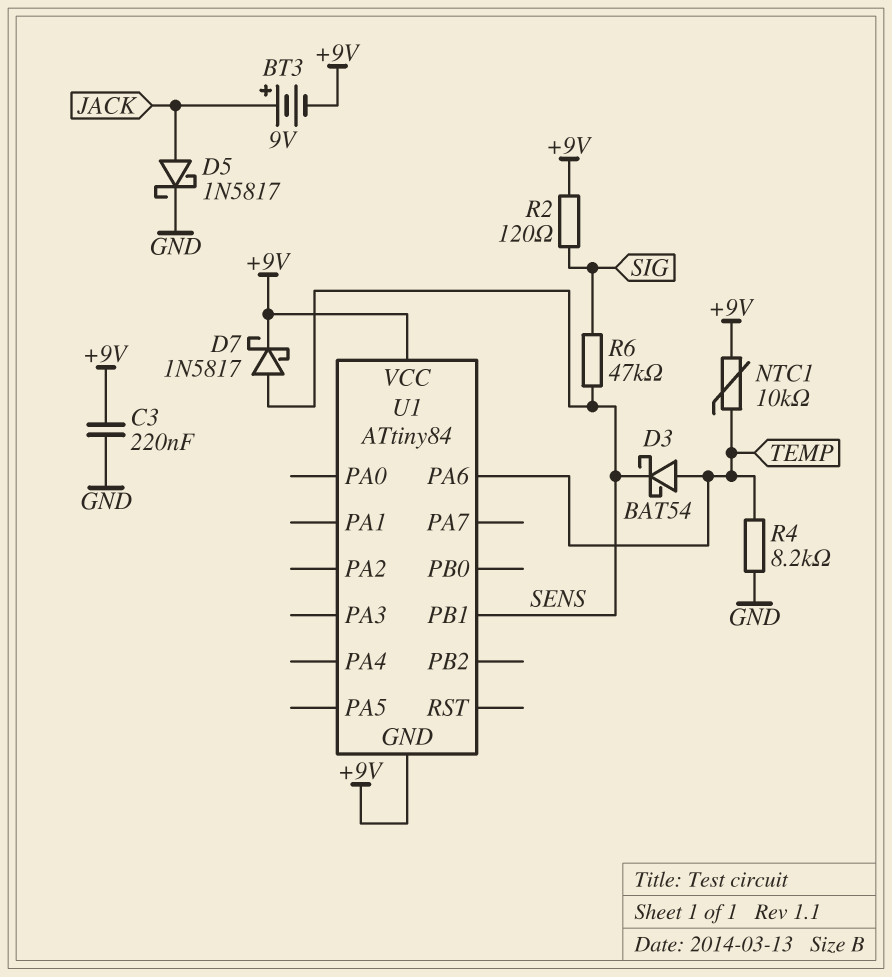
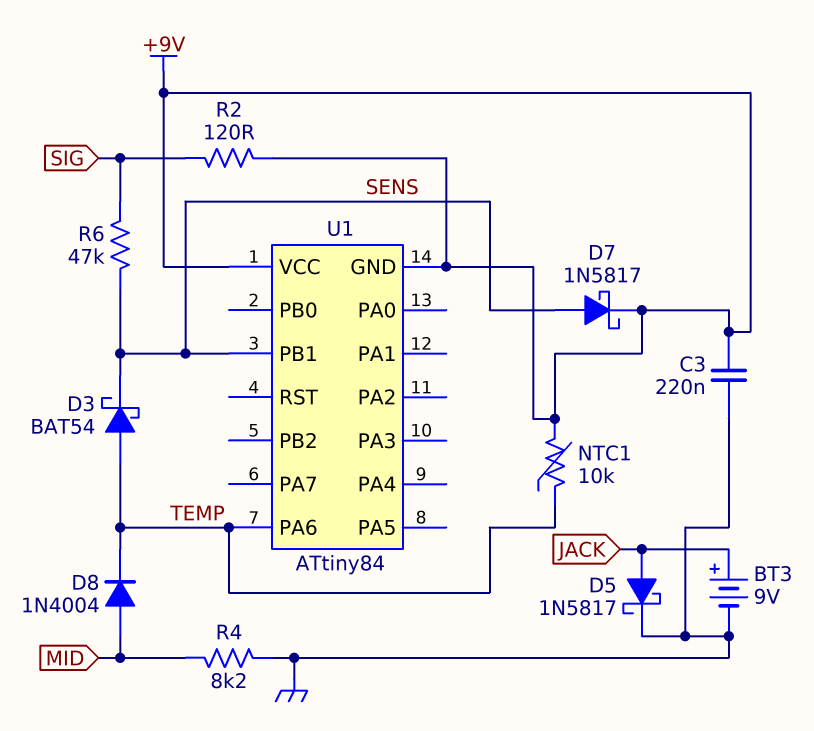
BT3: 9V (plus JACK, minus +9V) -> 9V (plus JACK, minus GND)
D8: none -> diode 1N4004 (A MID, K TEMP)
R4: 8.2k (GND, TEMP) -> 8.2k (GND, MID)

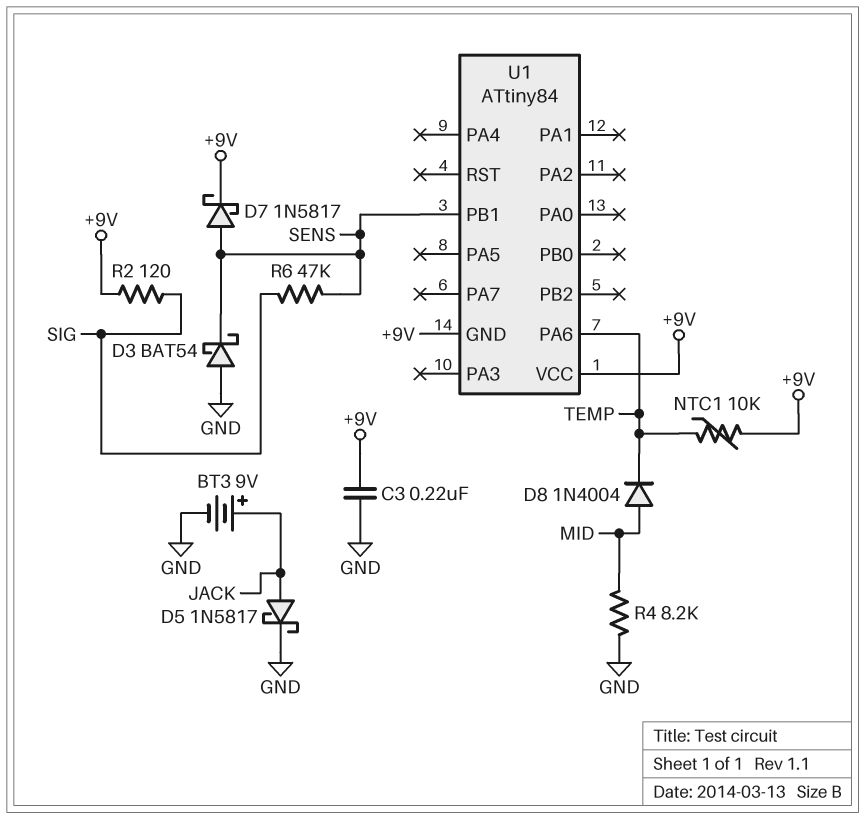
D3: schottky BAT54 (A TEMP, K SENS) -> schottky BAT54 (A GND, K SENS)

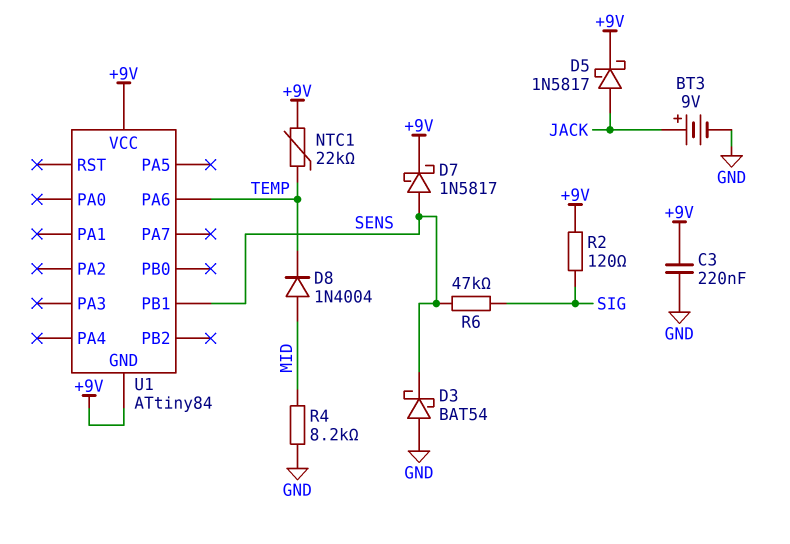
D5: schottky 1N5817 (A JACK, K GND) -> schottky 1N5817 (A JACK, K +9V)
NTC1: 10k (+9V, TEMP) -> 22k (+9V, TEMP)

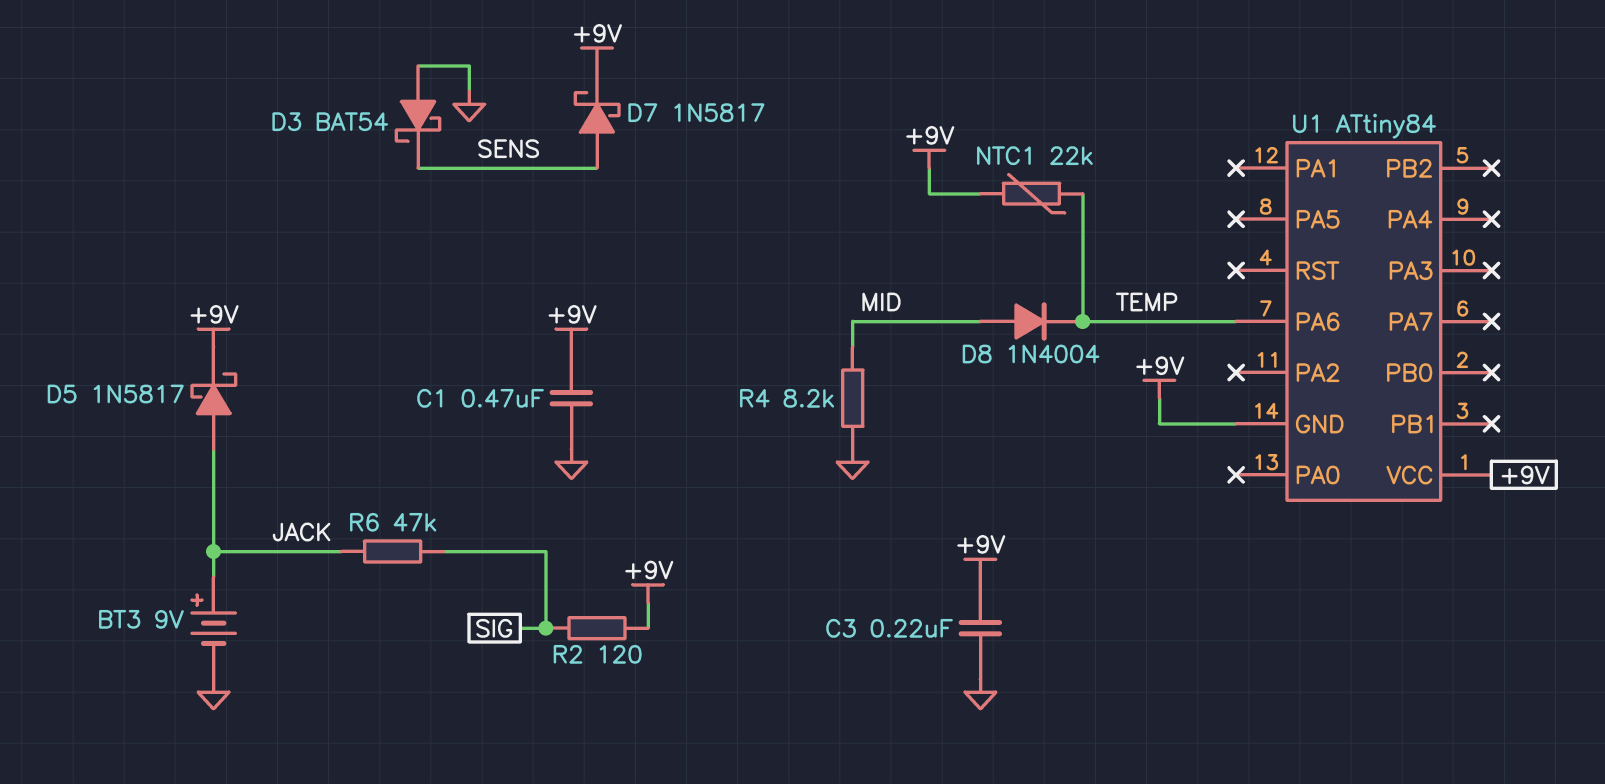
C1: none -> 470nF (+9V, GND)
R6: 47k (SENS, SIG) -> 47k (JACK, SIG)
U1 pin PB1: SENS -> none

